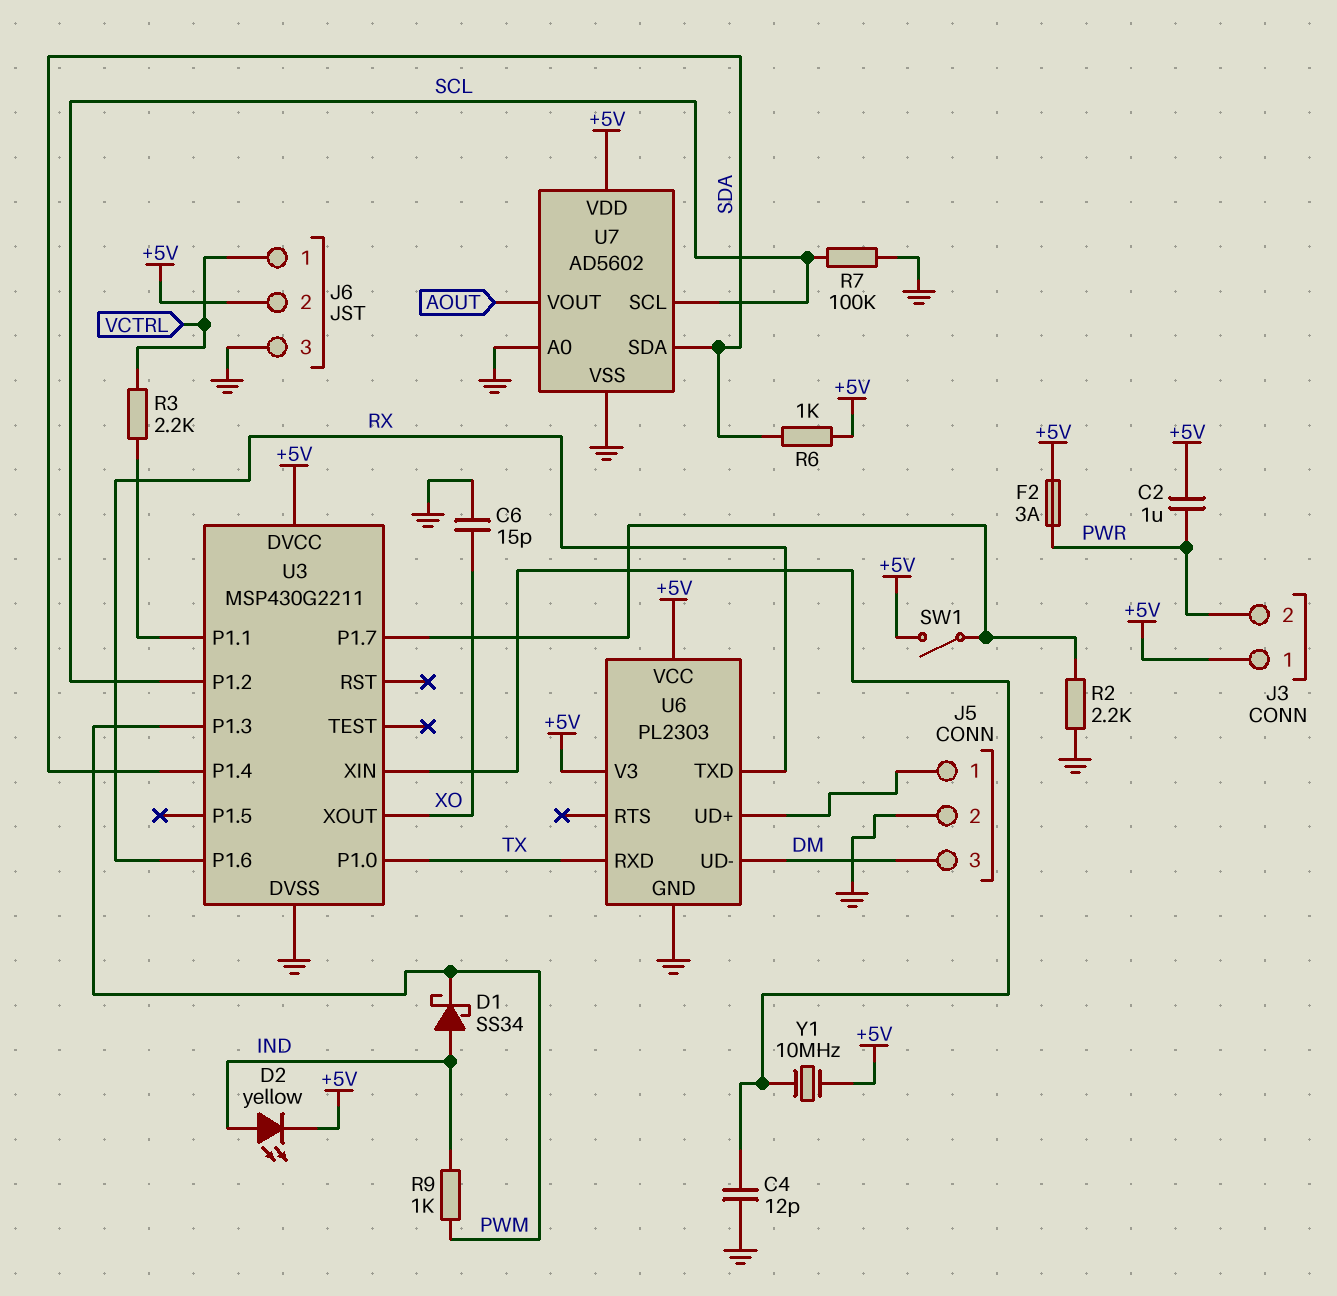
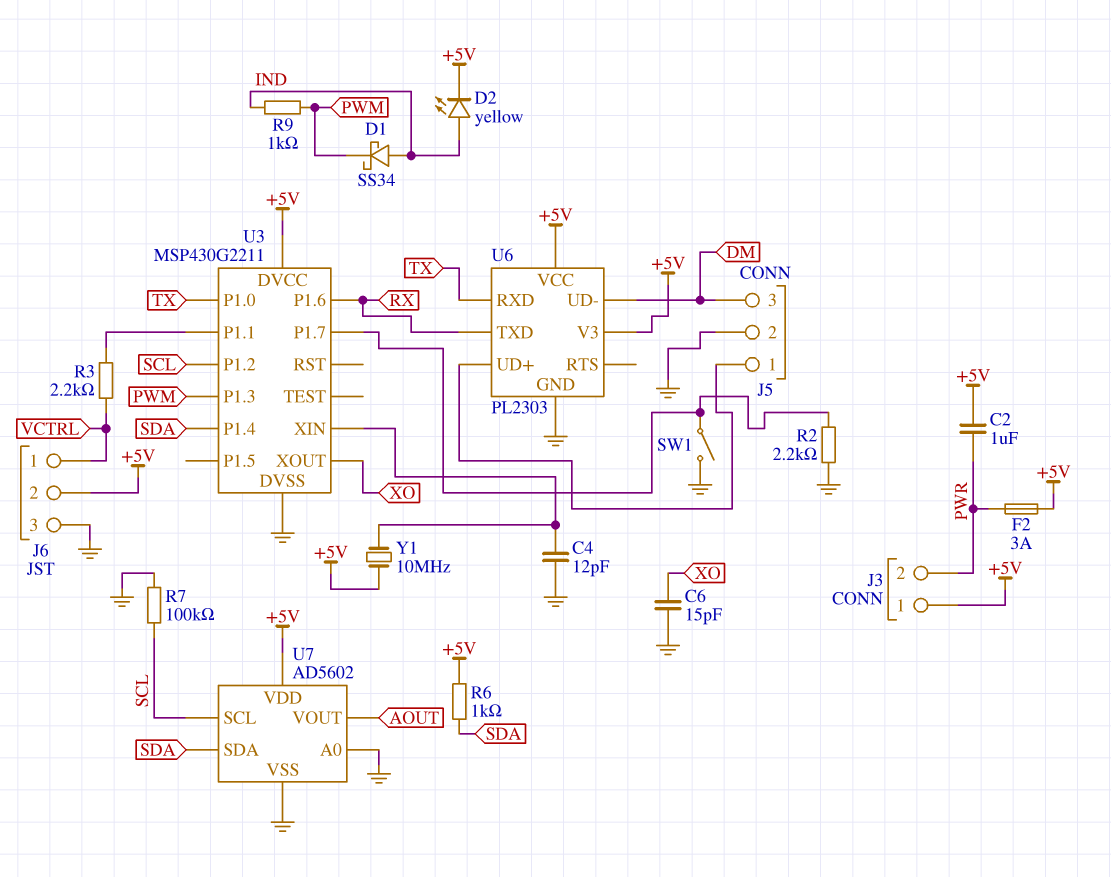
SW1: switch (+5V, U3/P1.7) -> switch (GND, U3/P1.7)

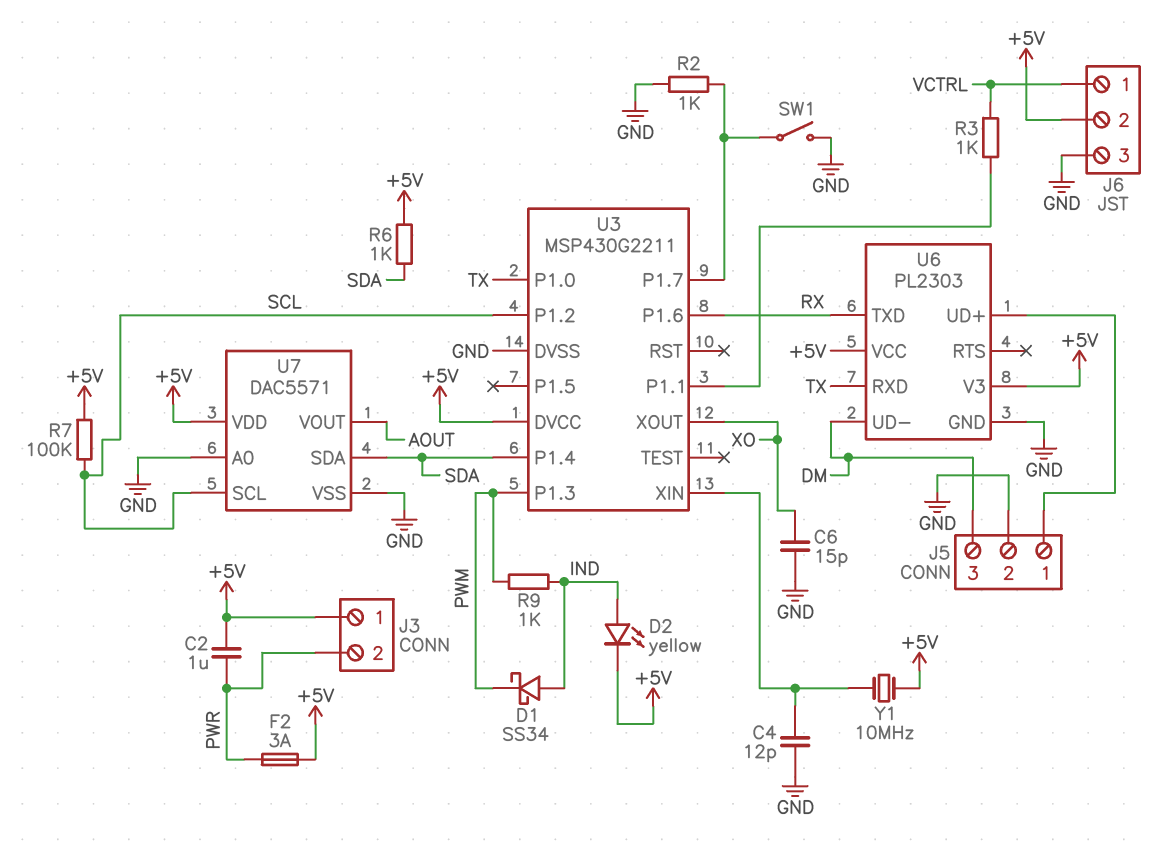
R2: 2.2k (GND, U3/P1.7) -> 1k (GND, U3/P1.7)
R3: 2.2k (U3/P1.1, VCTRL) -> 1k (U3/P1.1, VCTRL)
R7: 100k (GND, SCL) -> 100k (+5V, SCL)
U7: AD5602 -> DAC5571

